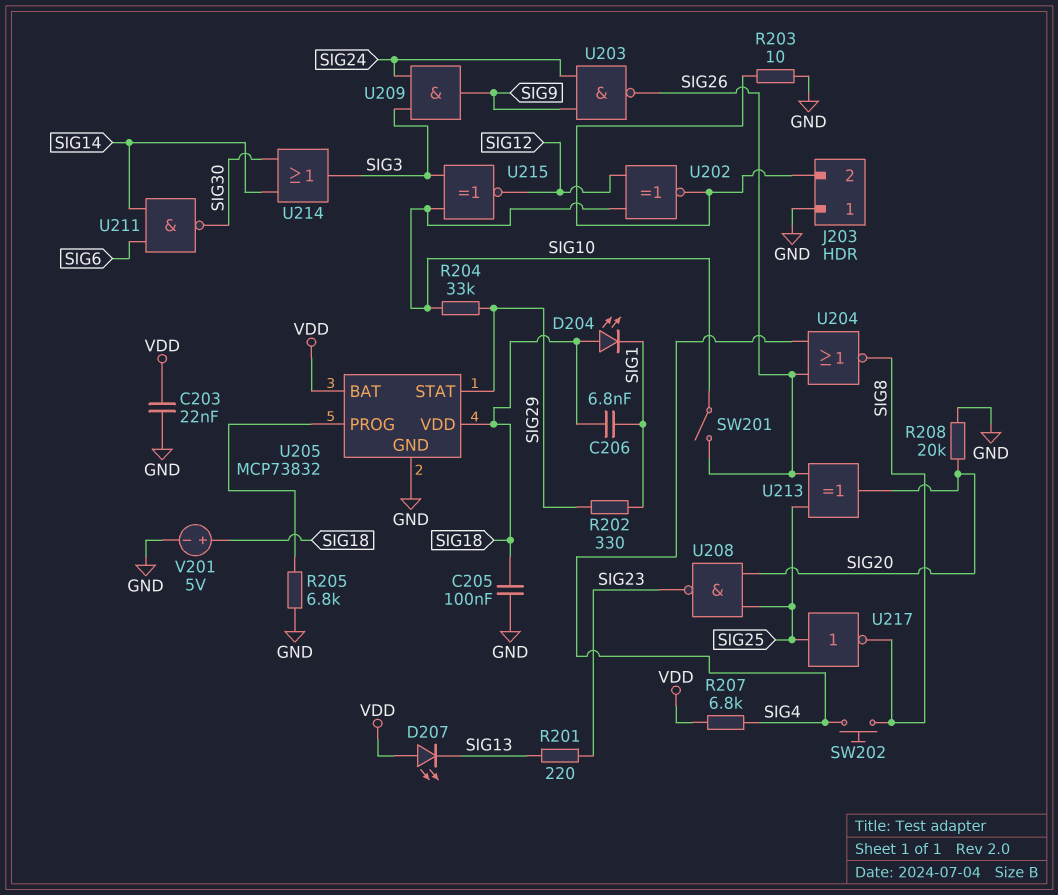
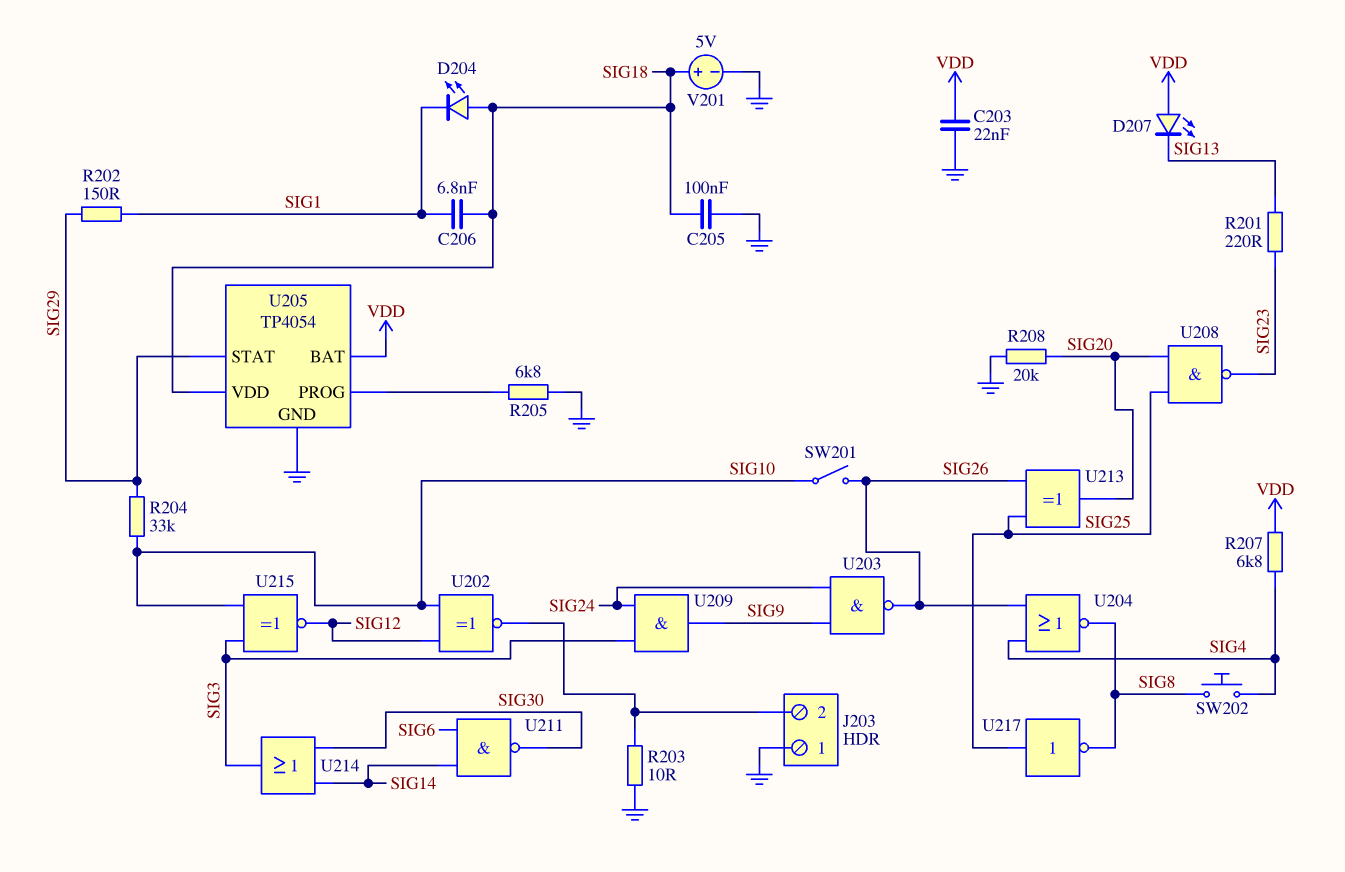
R202: 330 (SIG1, SIG29) -> 150 (SIG1, SIG29)
U205: MCP73832 -> TP4054

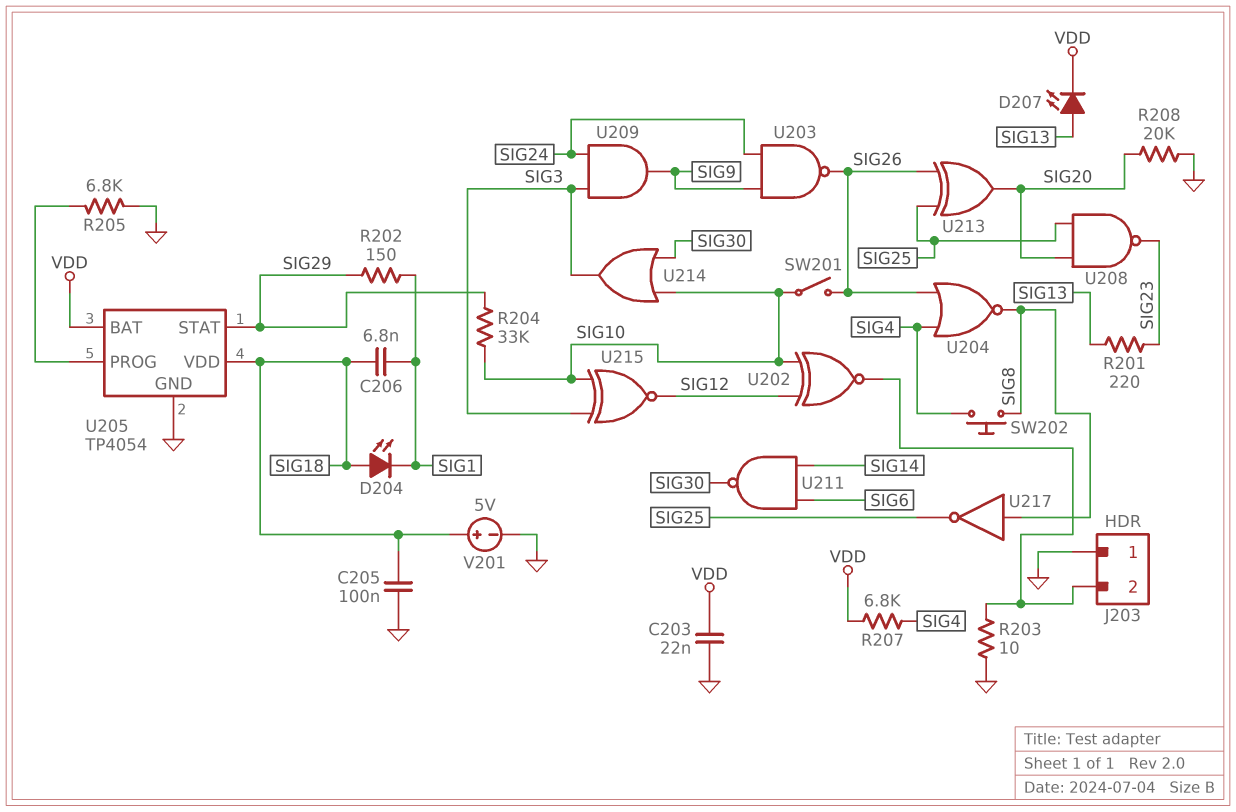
D207: LED (A VDD, K SIG13) -> LED (A SIG13, K VDD)
U214: OR (in SIG14, in SIG30, out SIG3) -> OR (in SIG10, in SIG30, out SIG3)
U217: NOT (in SIG25, out SIG8) -> NOT (in SIG8, out SIG25)

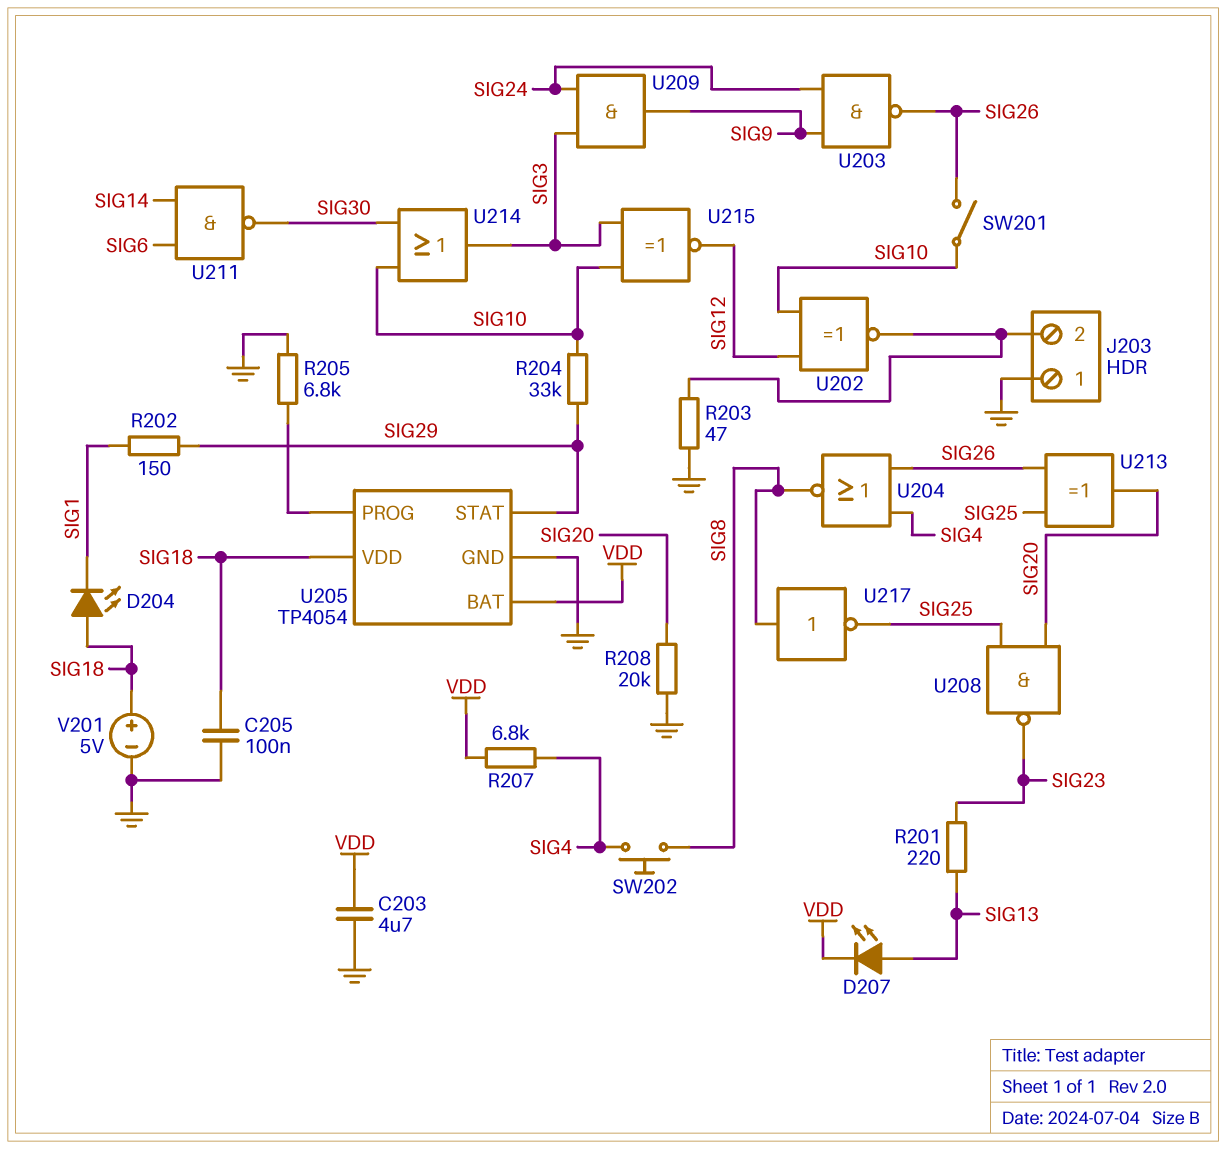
C203: 22nF (GND, VDD) -> 4.7uF (GND, VDD)
C206: 6.8nF (SIG1, SIG18) -> none
R203: 10 (GND, J203/2) -> 47 (GND, J203/2)

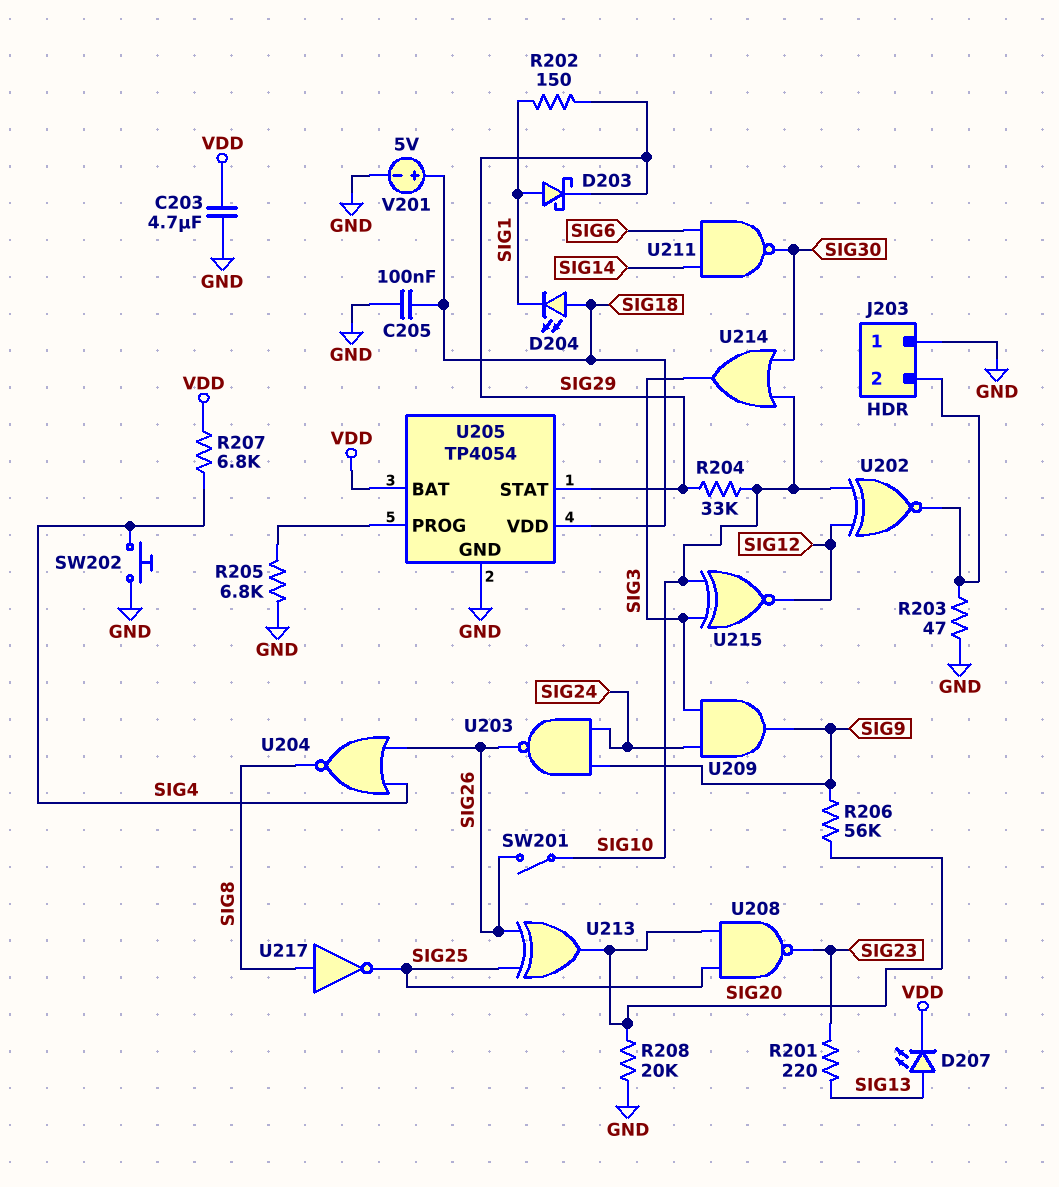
D203: none -> schottky (A SIG1, K SIG29)
R206: none -> 56k (SIG9, SIG20)
SW202: button (SIG4, SIG8) -> button (GND, SIG4)

